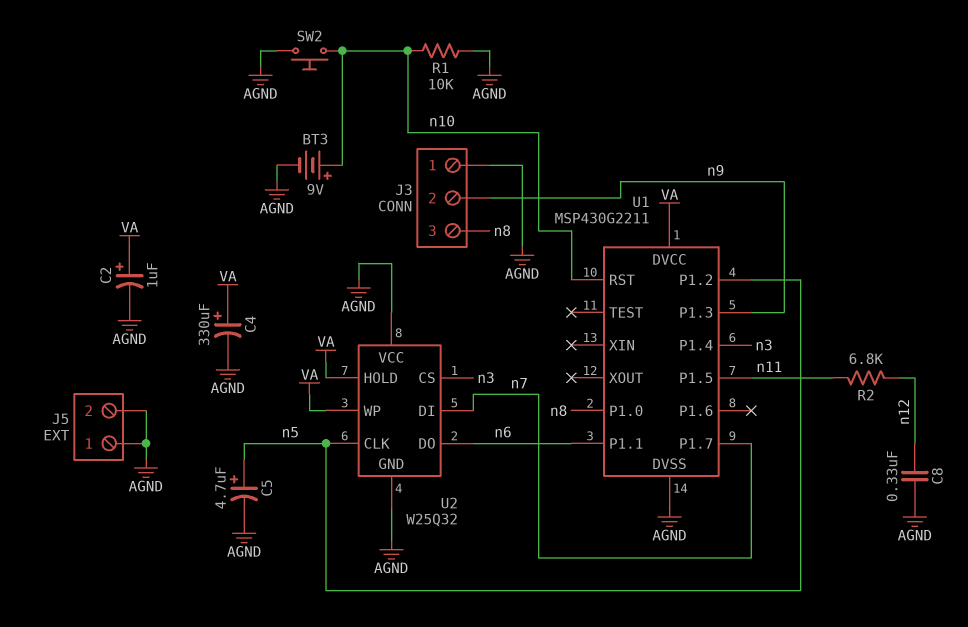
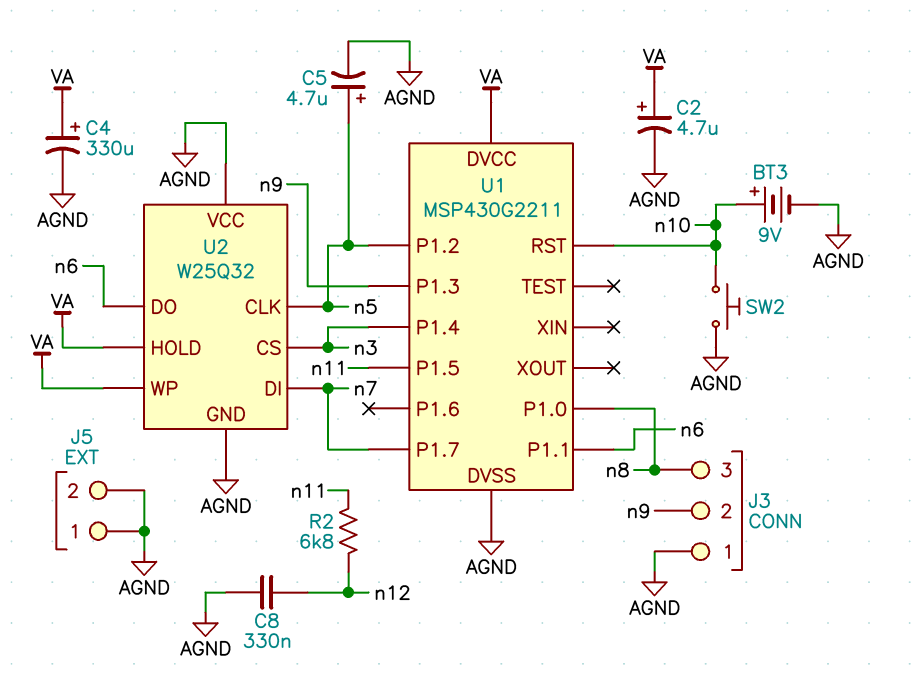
C2: 1uF (plus VA, minus AGND) -> 4.7uF (plus VA, minus AGND)
R1: 10k (AGND, n10) -> none

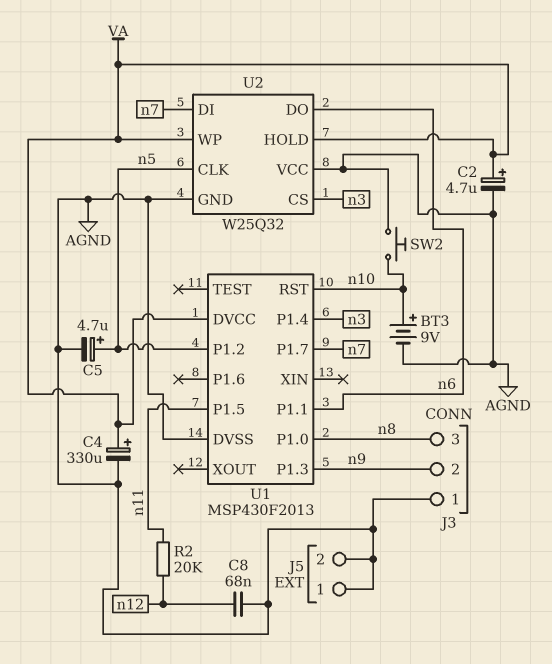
C8: 330nF (AGND, n12) -> 68nF (AGND, n12)
R2: 6.8k (n11, n12) -> 20k (n11, n12)
U1: MSP430G2211 -> MSP430F2013

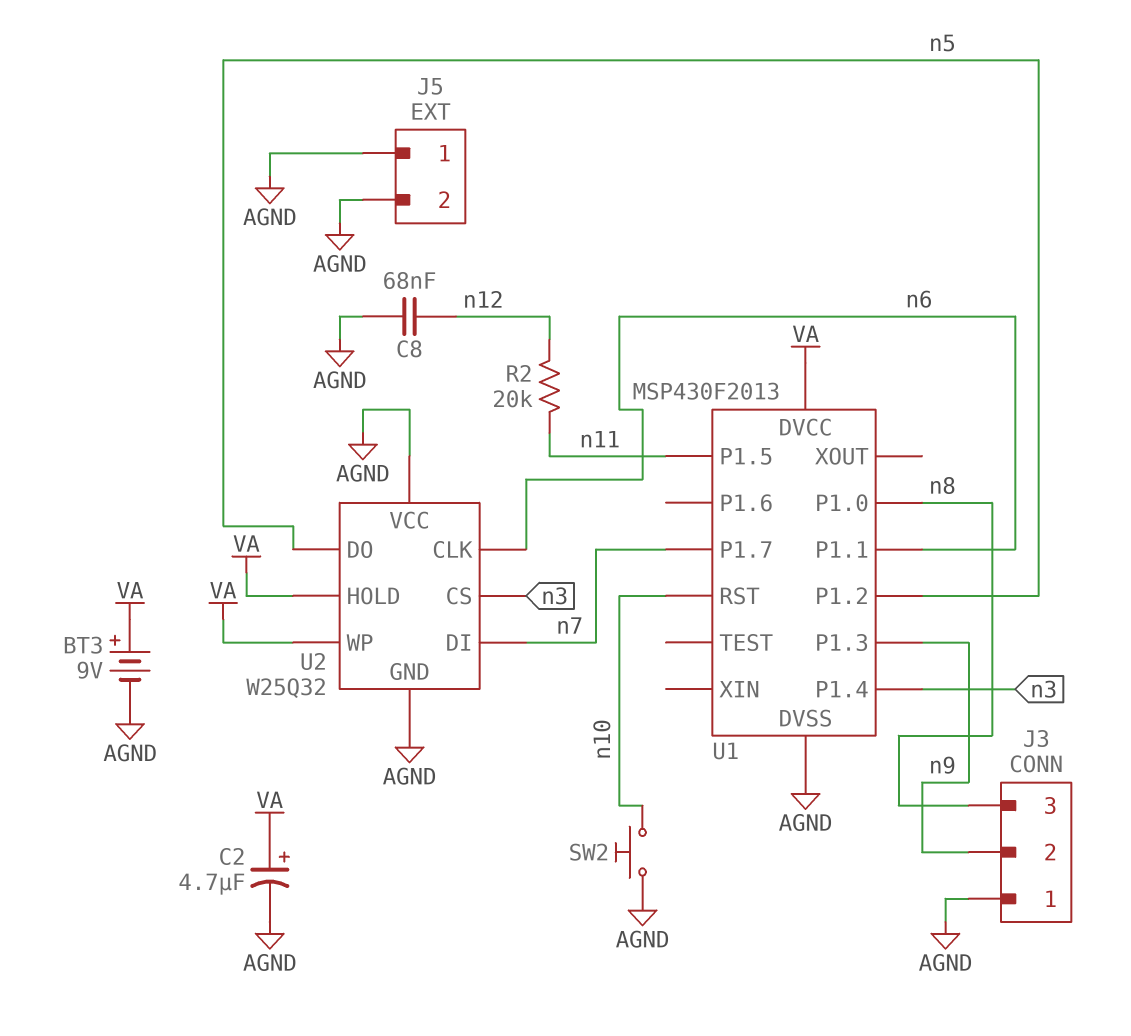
BT3: 9V (plus n10, minus AGND) -> 9V (plus VA, minus AGND)
C4: 330uF (plus VA, minus AGND) -> none
C5: 4.7uF (plus n5, minus AGND) -> none
U2 pin CLK: n5 -> n6
U2 pin DO: n6 -> n5

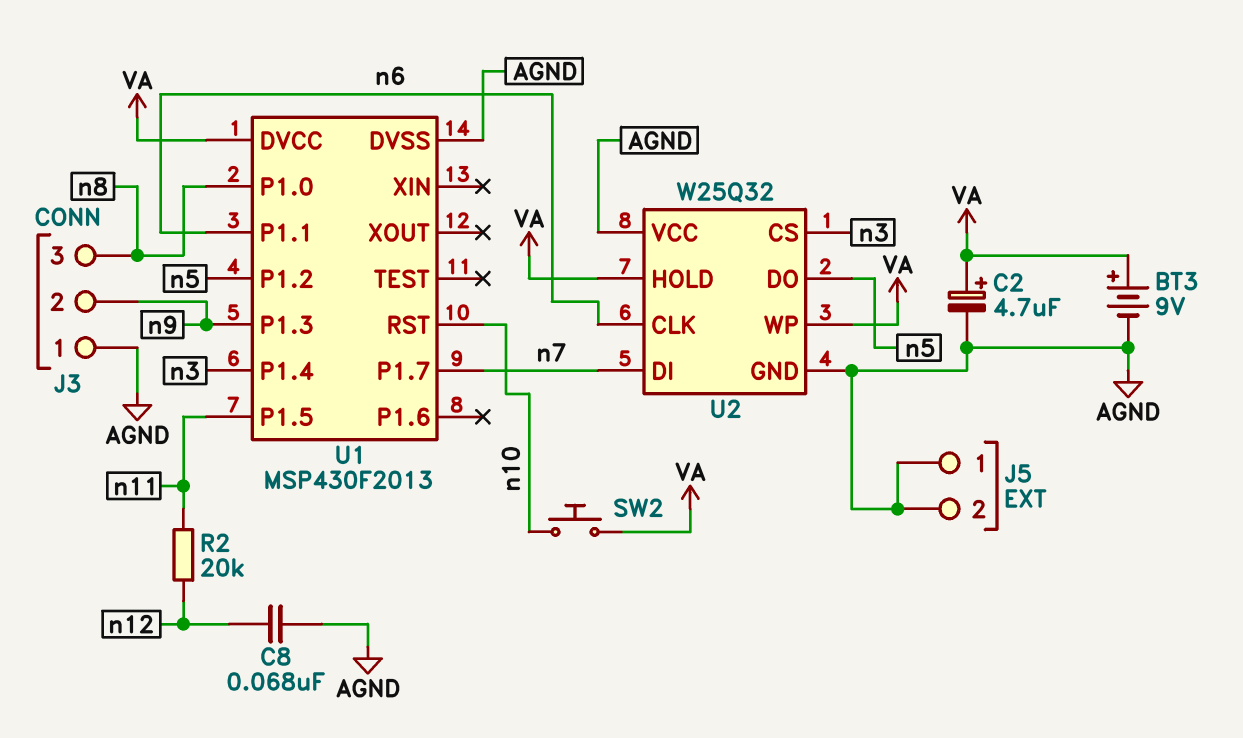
SW2: button (AGND, n10) -> button (VA, n10)

